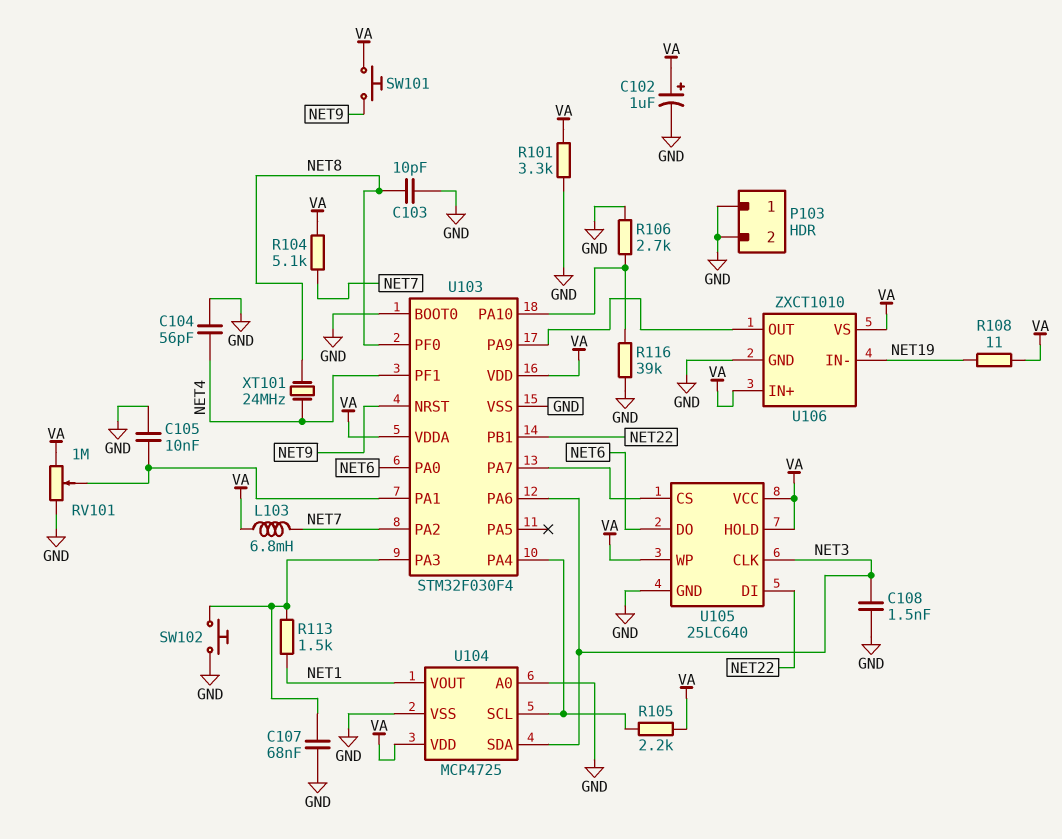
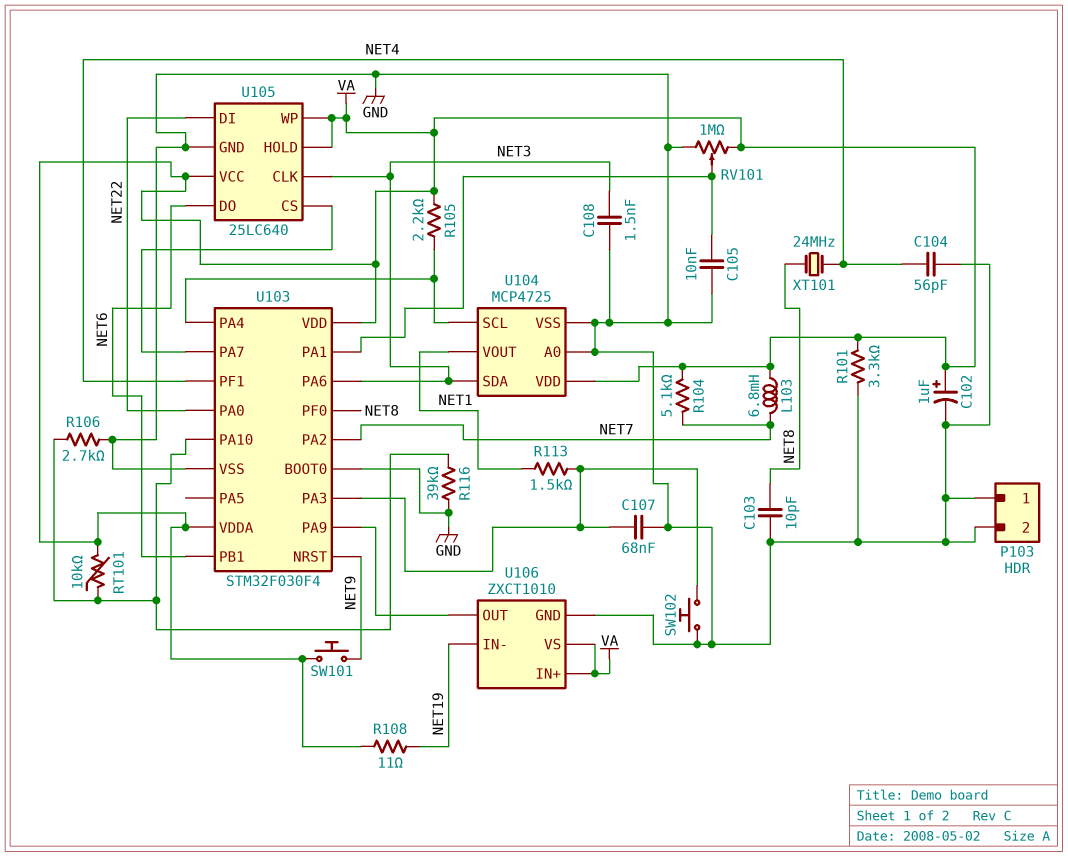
RT101: none -> 10k (U103/PA10, VA)
U103 pin PA0: NET6 -> NET22
U103 pin PB1: NET22 -> NET6

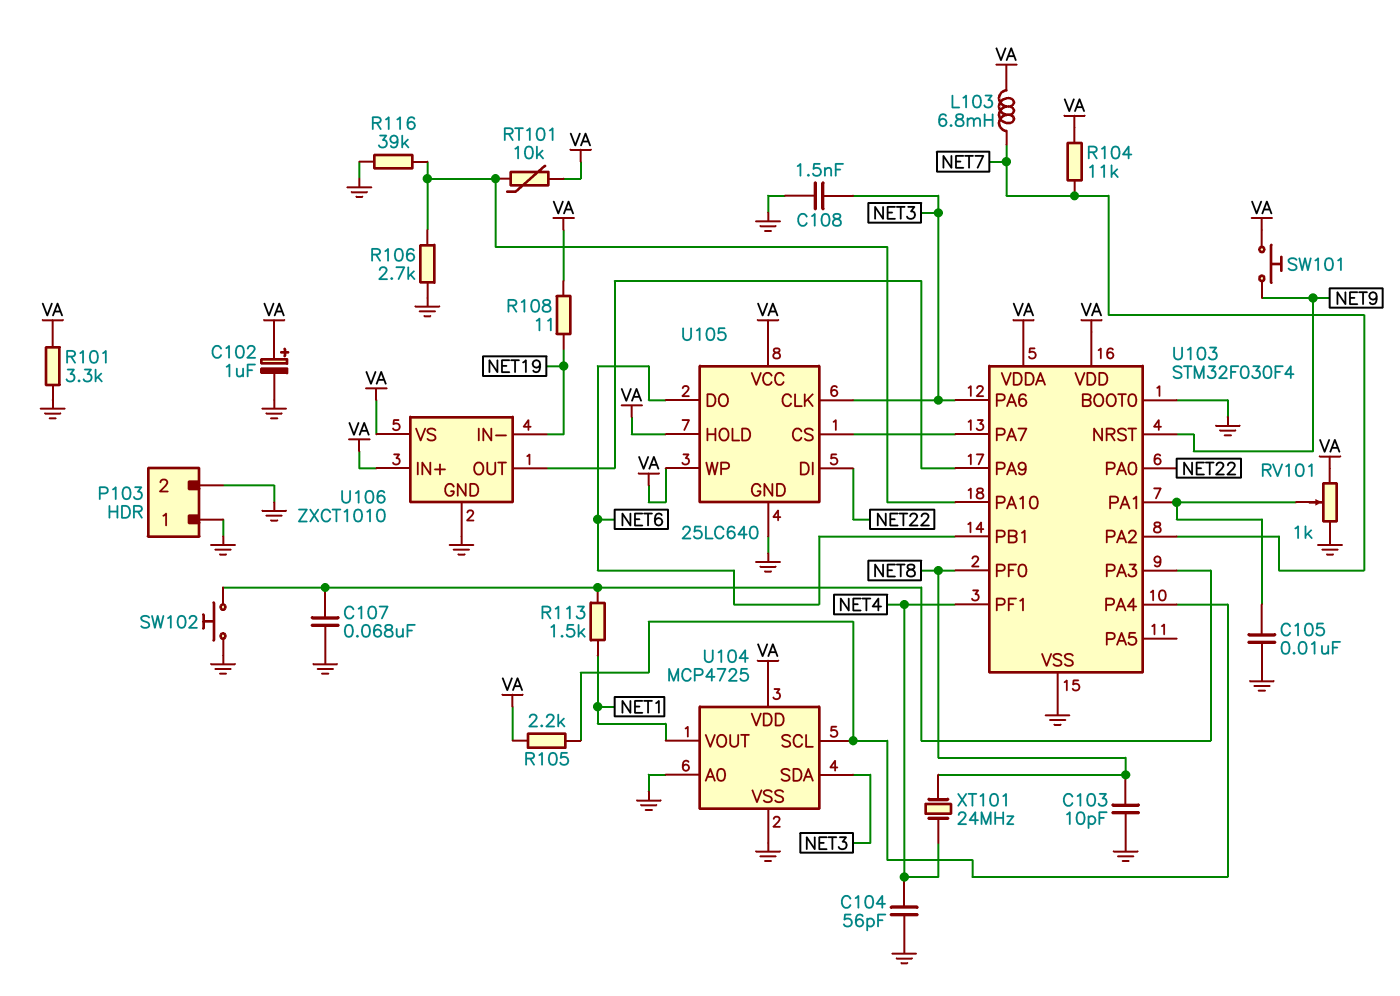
R104: 5.1k (NET7, VA) -> 11k (NET7, VA)
RV101: 1M (GND, VA, wiper U103/PA1) -> 1k (GND, VA, wiper U103/PA1)

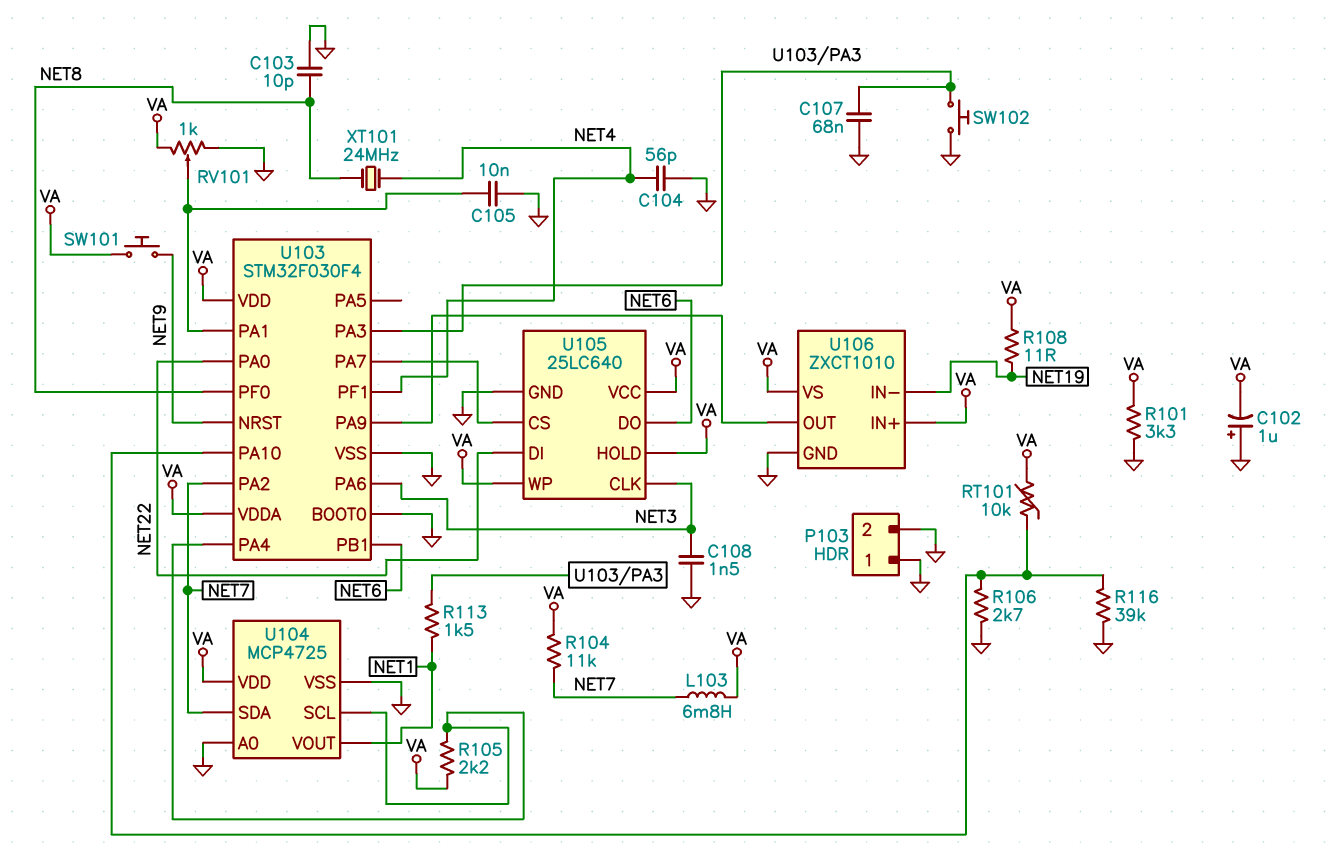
C102: 1uF (plus VA, minus GND) -> 1uF (plus GND, minus VA)
U104 pin SDA: NET3 -> NET7

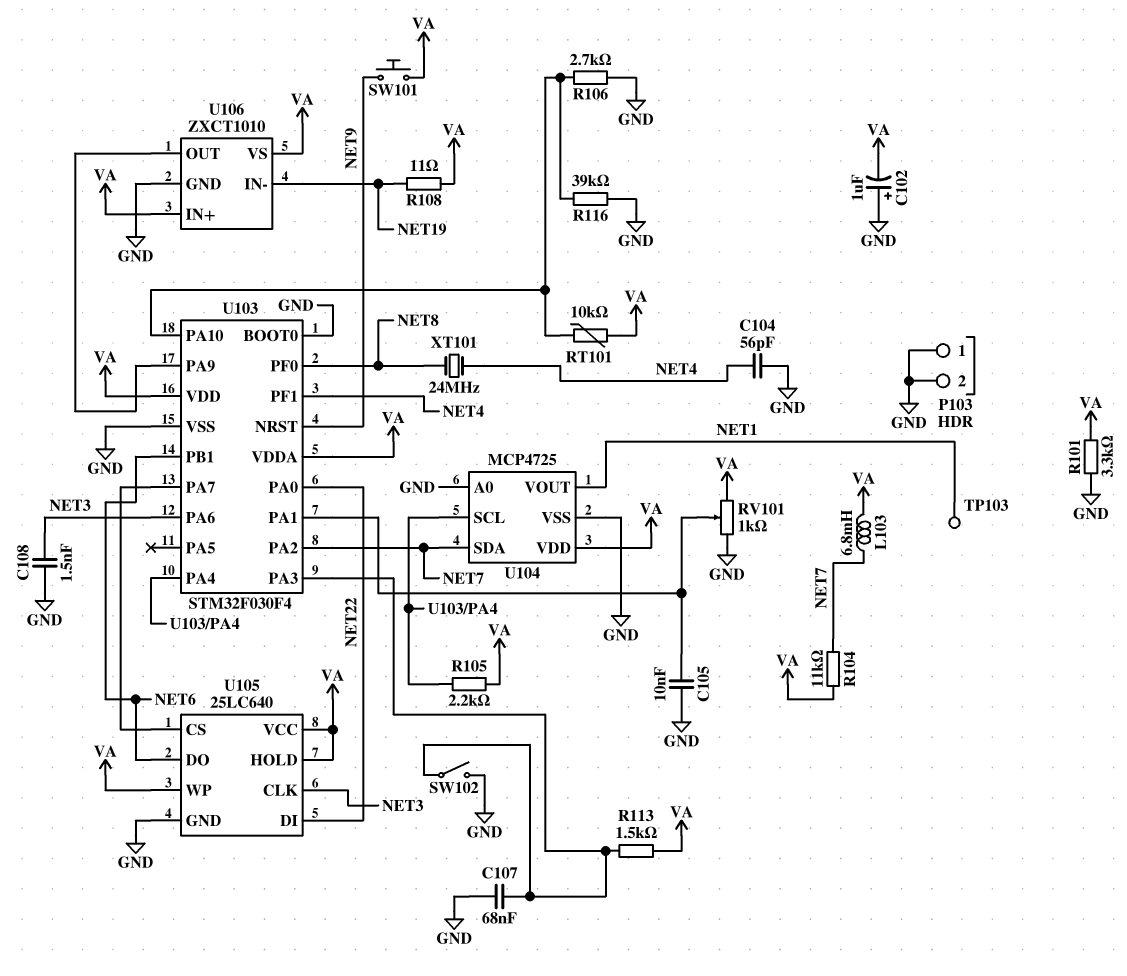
C103: 10pF (GND, NET8) -> none
R113: 1.5k (NET1, U103/PA3) -> 1.5k (U103/PA3, VA)
SW102: button (GND, U103/PA3) -> switch (GND, U103/PA3)
TP103: none -> test point (NET1)

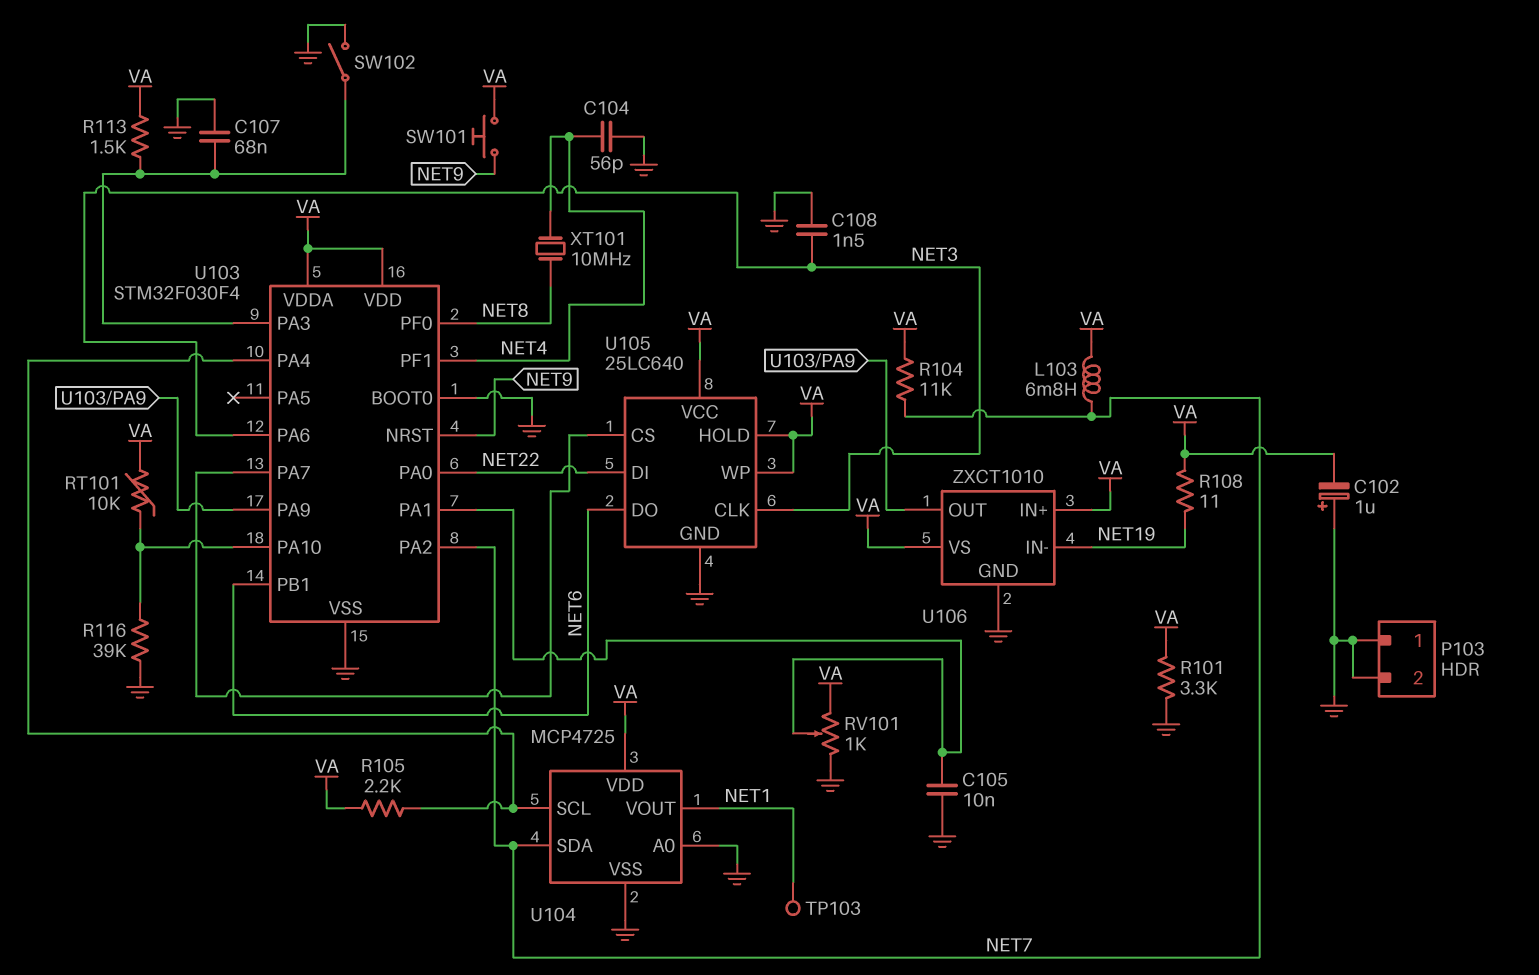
R106: 2.7k (GND, U103/PA10) -> none
XT101: 24MHz (NET4, NET8) -> 10MHz (NET4, NET8)

